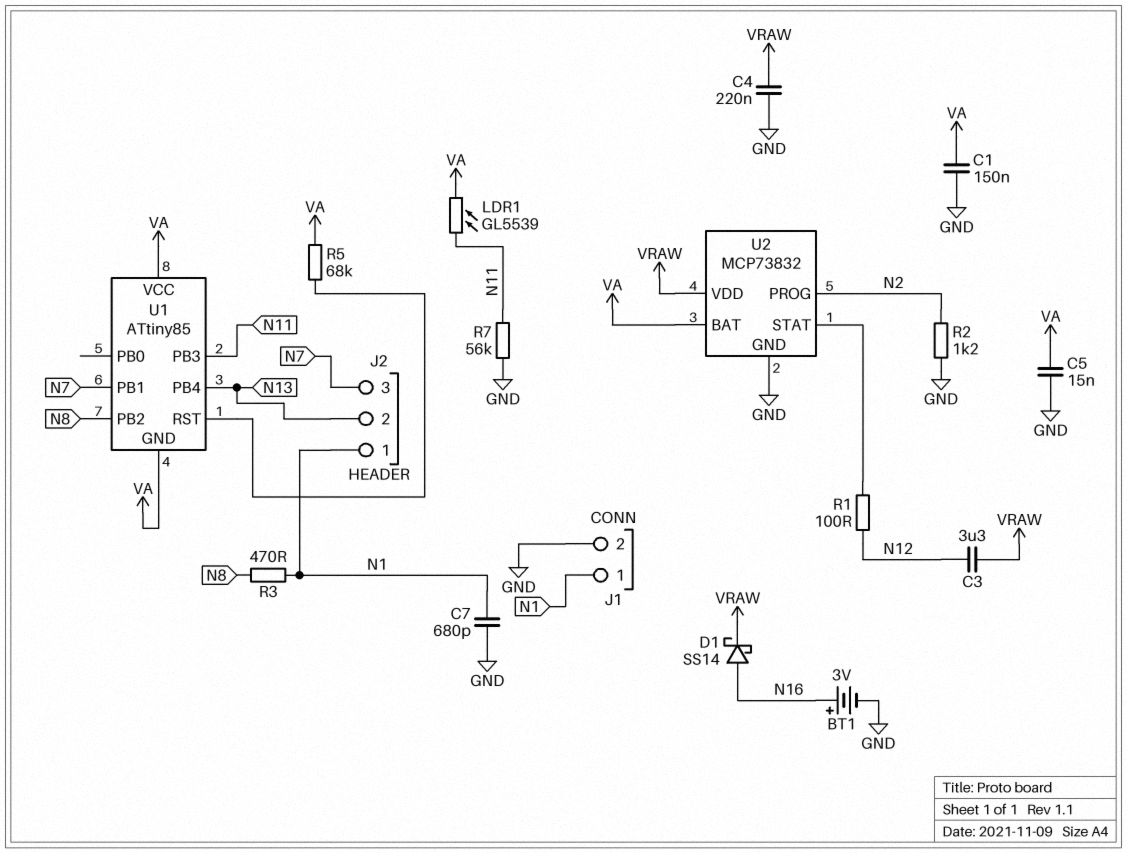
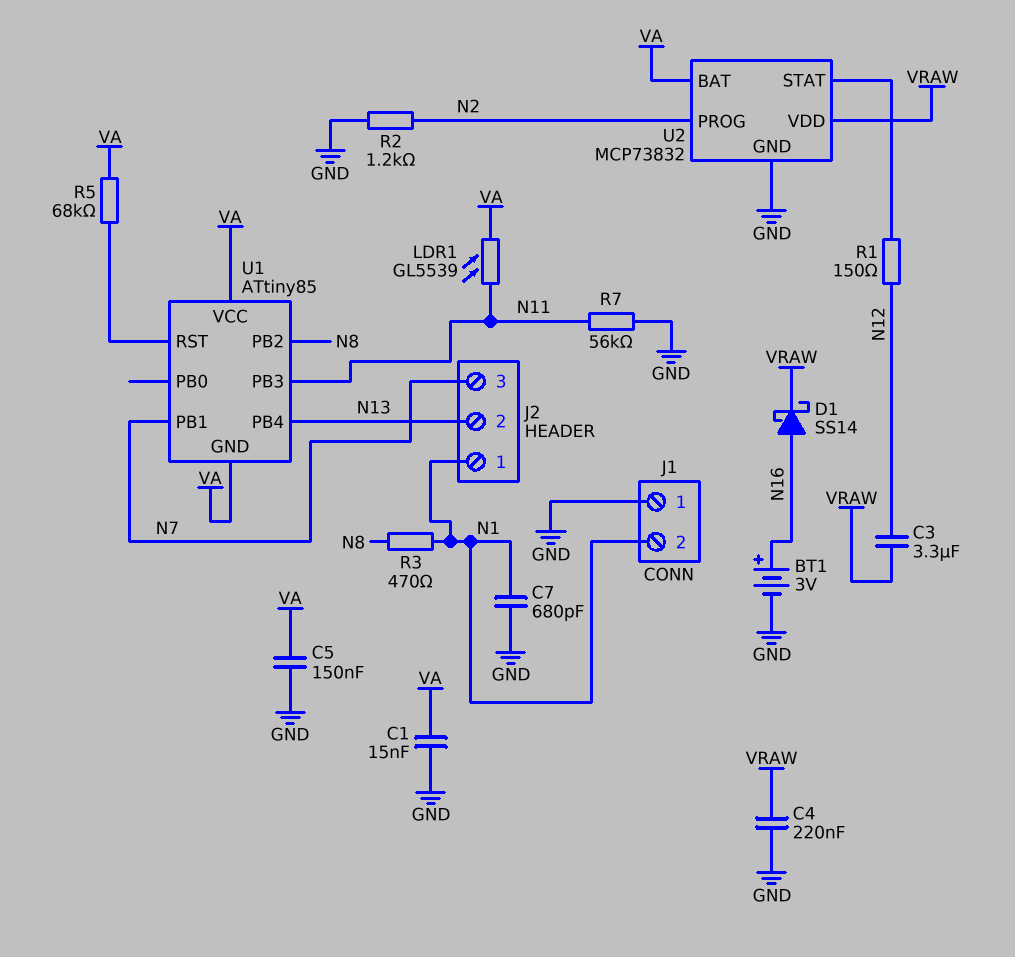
C1: 150nF (GND, VA) -> 15nF (GND, VA)
C5: 15nF (GND, VA) -> 150nF (GND, VA)
J1 pin 1: N1 -> GND
J1 pin 2: GND -> N1
R1: 100 (N12, U2/STAT) -> 150 (N12, U2/STAT)

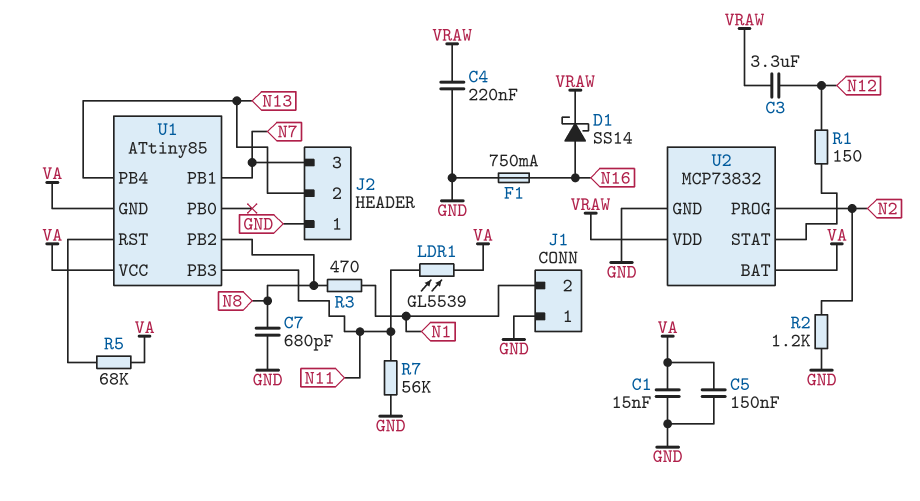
BT1: 3V (plus N16, minus GND) -> none
C7: 680pF (GND, N1) -> 680pF (GND, N8)
F1: none -> 750mA (GND, N16)
J2 pin 1: N1 -> GND

